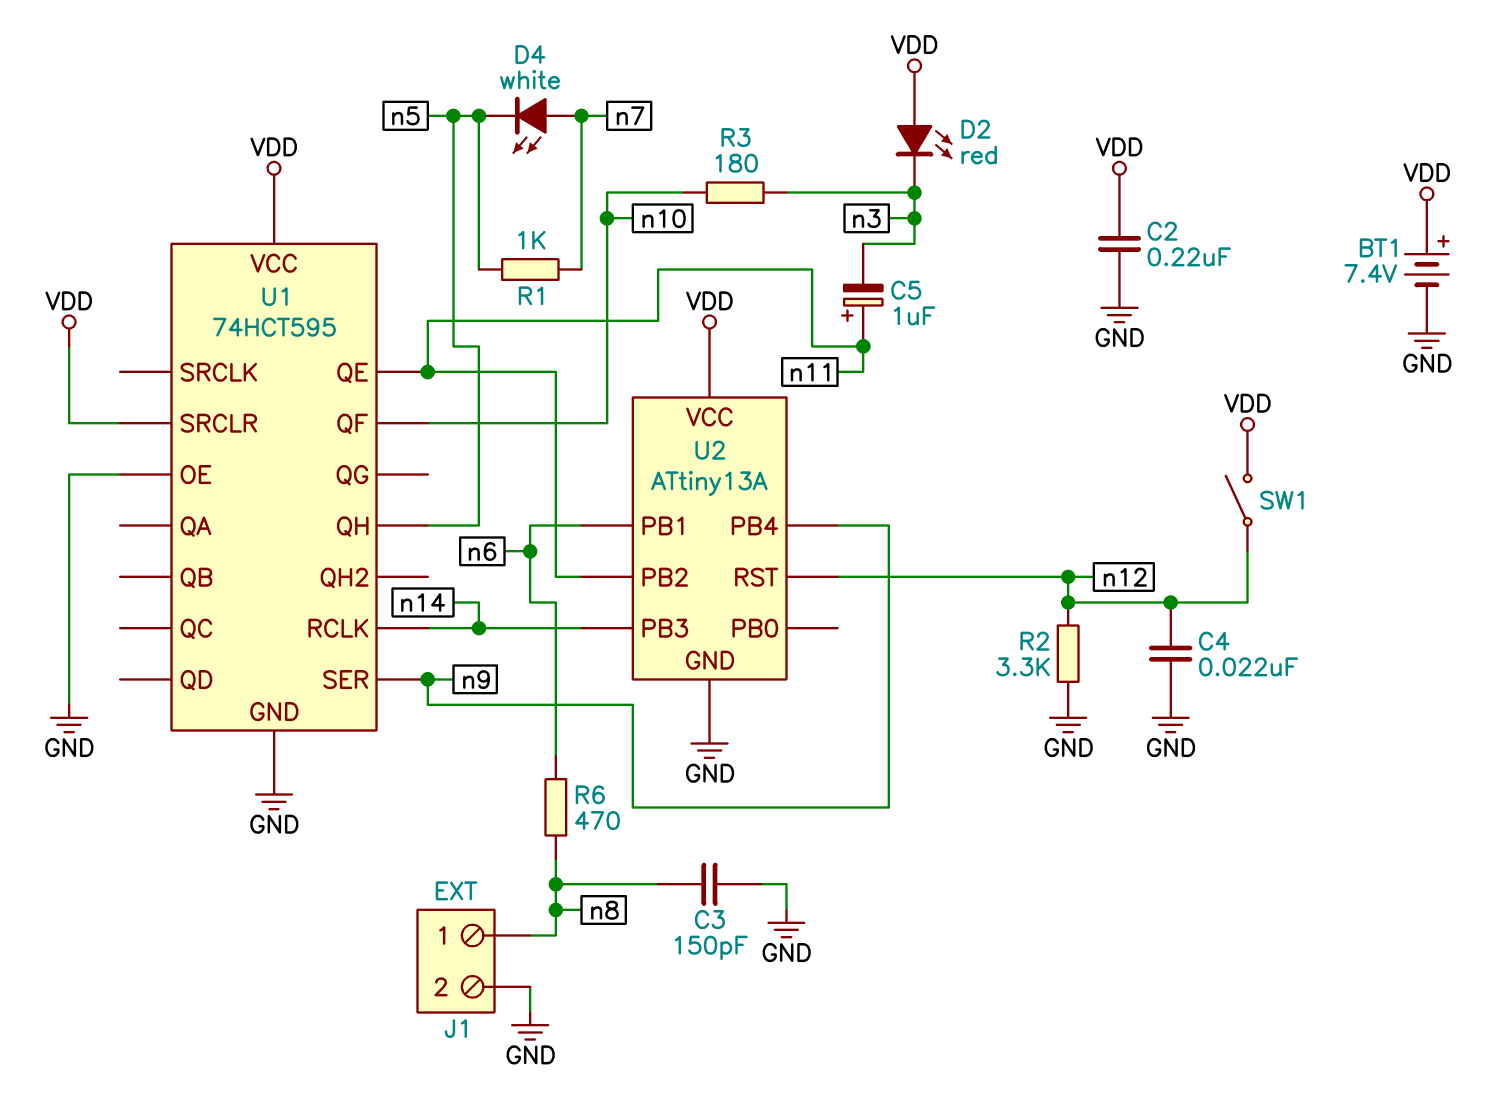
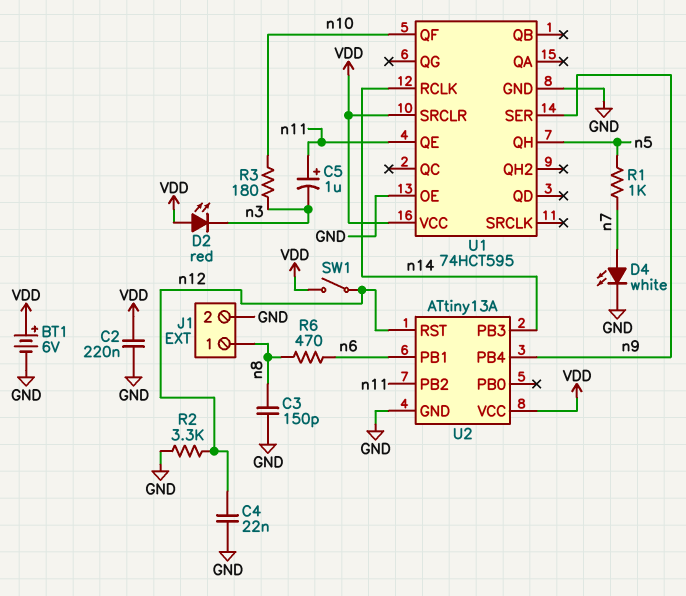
BT1: 7.4V (plus VDD, minus GND) -> 6V (plus VDD, minus GND)
D4: LED white (A n7, K n5) -> LED white (A n7, K GND)

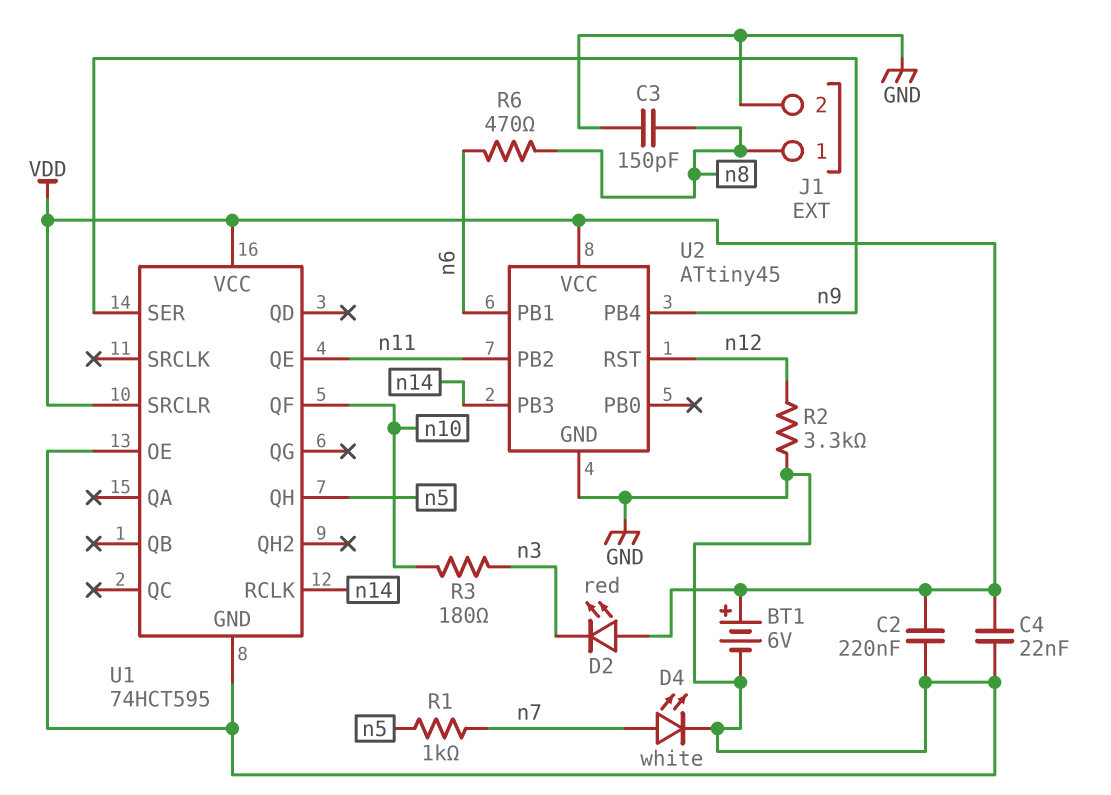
C4: 22nF (GND, n12) -> 22nF (GND, VDD)
C5: 1uF (plus n11, minus n3) -> none
SW1: switch (VDD, n12) -> none
U2: ATtiny13A -> ATtiny45

